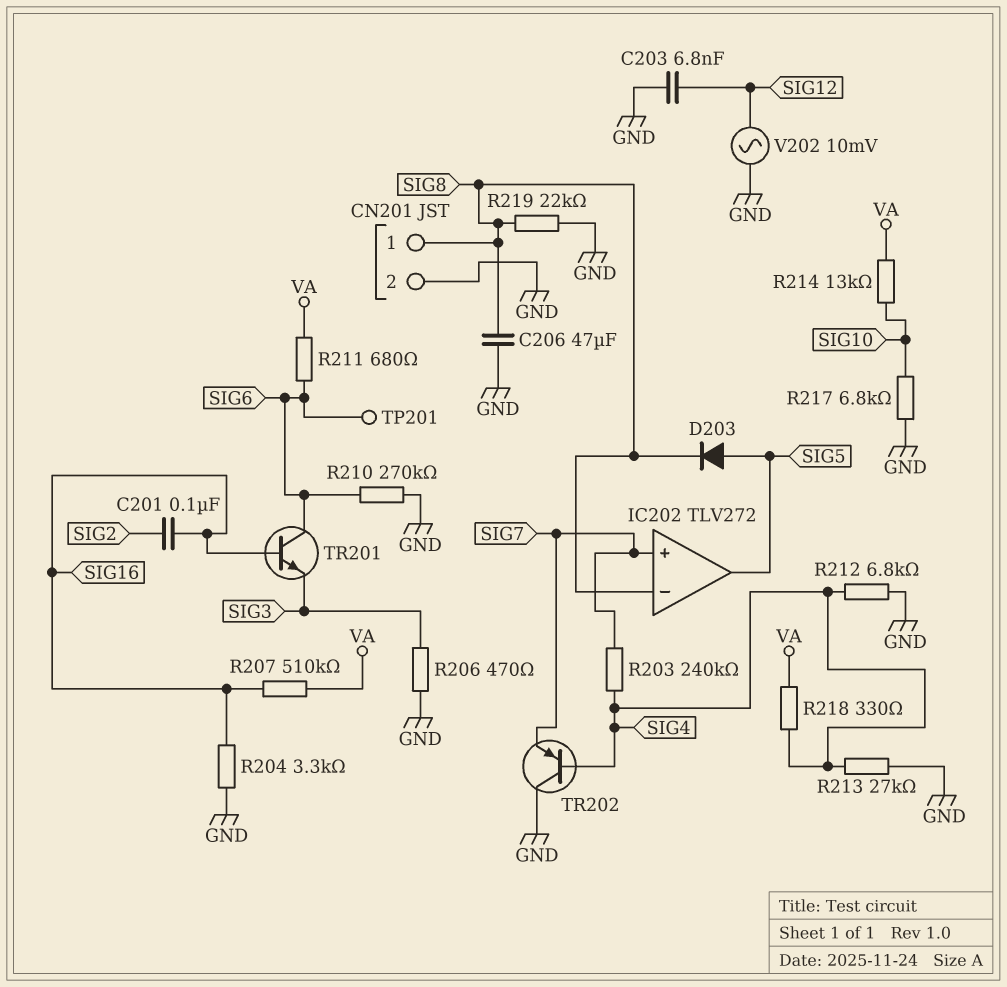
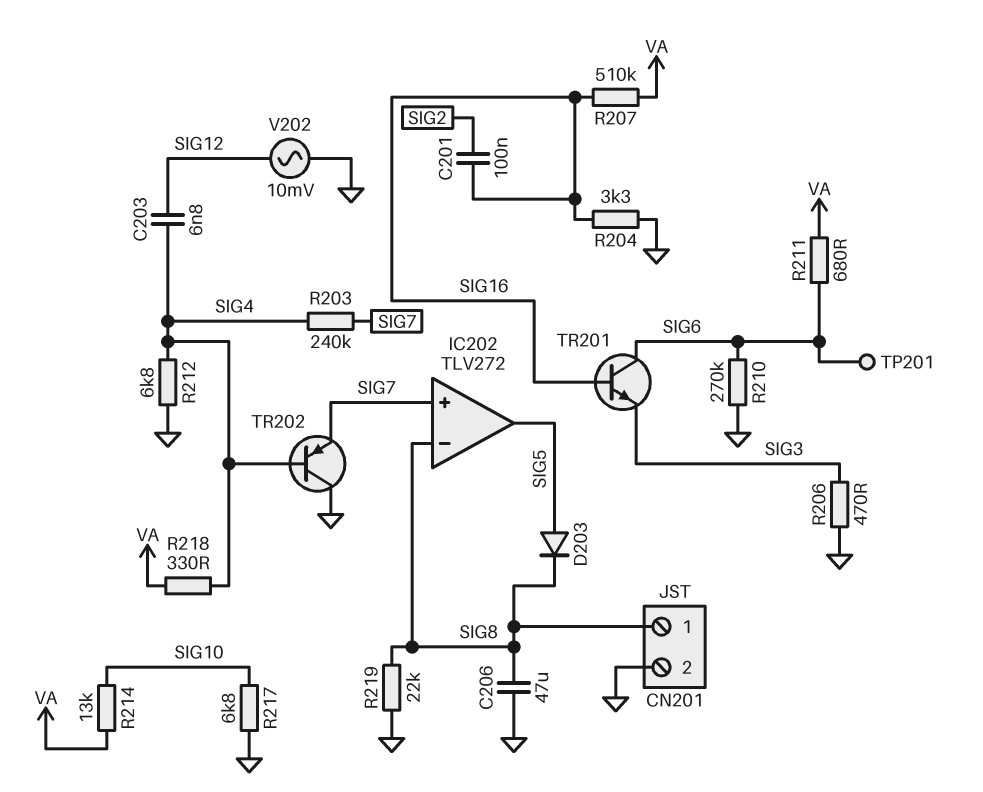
C203: 6.8nF (GND, SIG12) -> 6.8nF (SIG4, SIG12)
R213: 27k (GND, SIG4) -> none

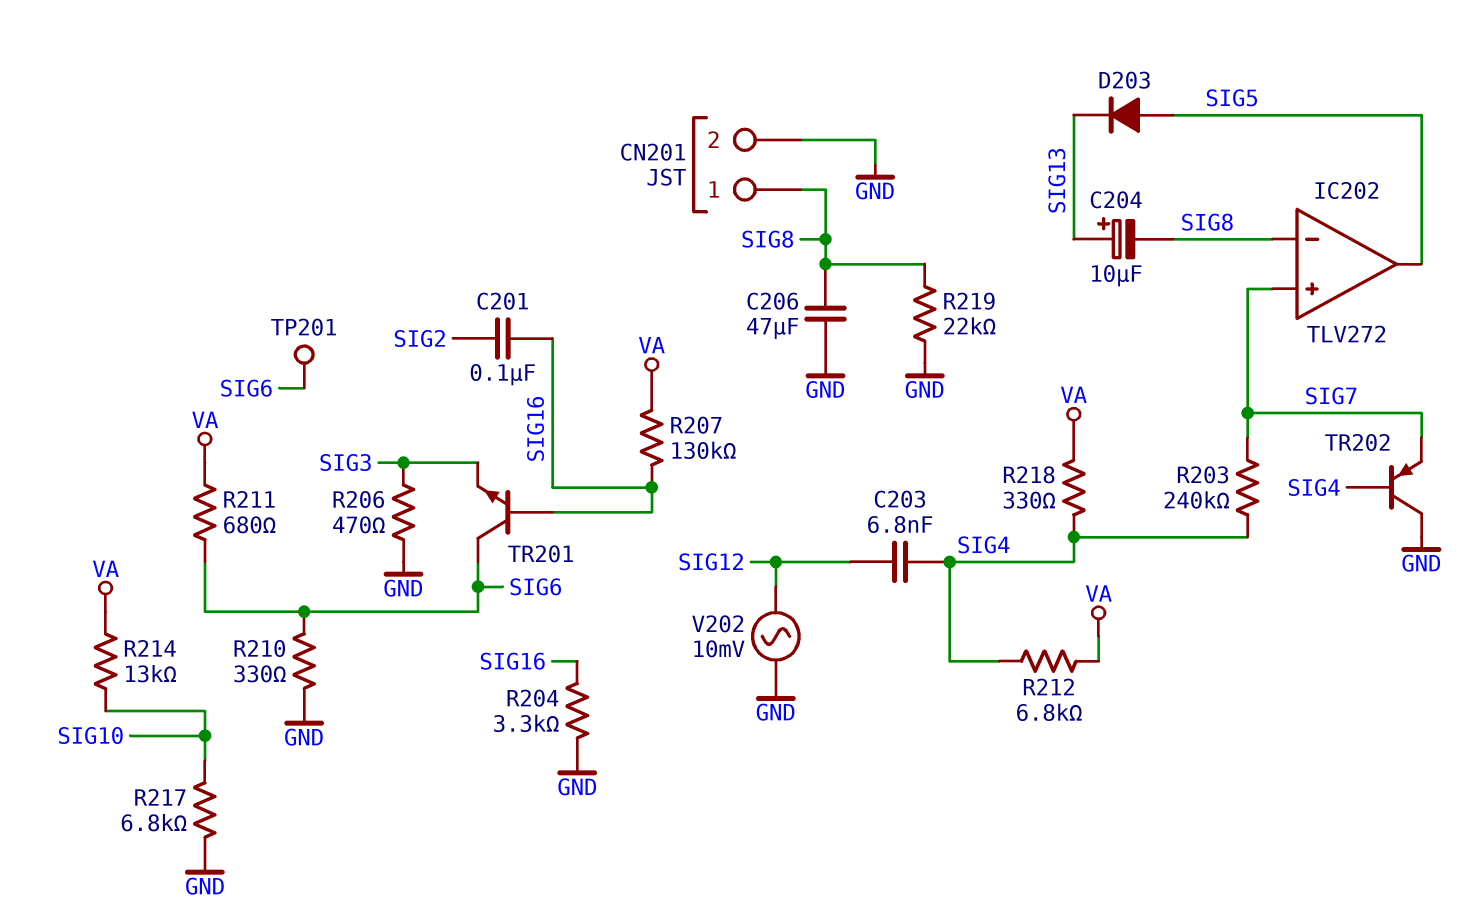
C204: none -> 10uF (plus SIG13, minus SIG8)
D203: diode (A SIG5, K SIG8) -> diode (A SIG5, K SIG13)
R207: 510k (SIG16, VA) -> 130k (SIG16, VA)
R210: 270k (GND, SIG6) -> 330 (GND, SIG6)
R212: 6.8k (GND, SIG4) -> 6.8k (SIG4, VA)

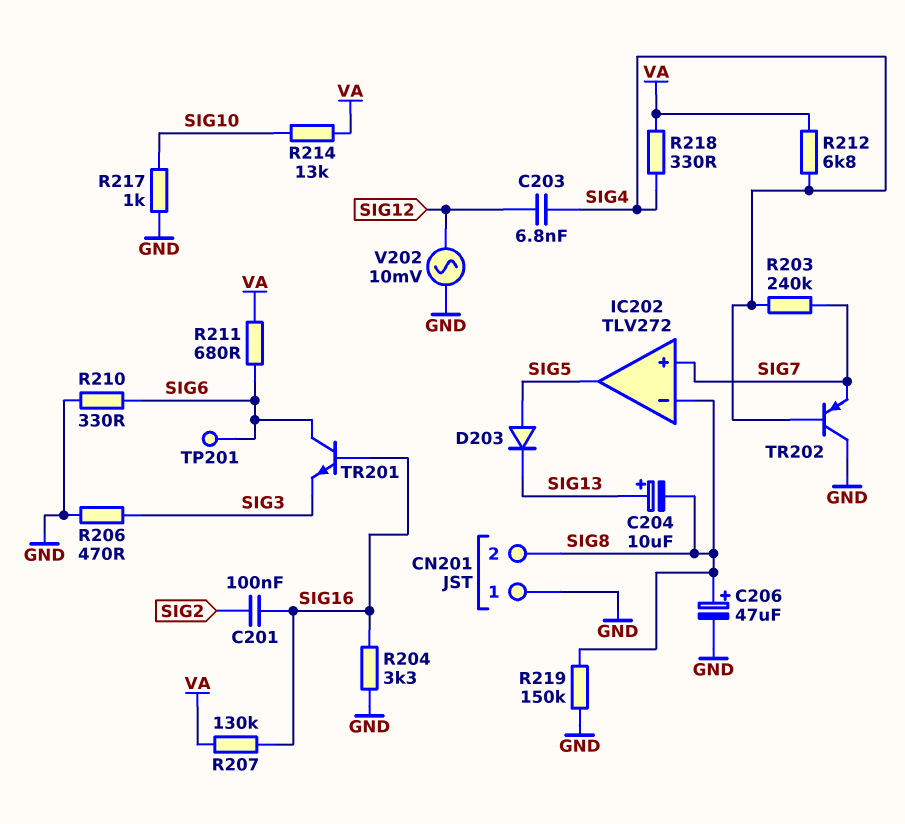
C206: 47uF (GND, SIG8) -> 47uF (plus SIG8, minus GND)
CN201 pin 1: SIG8 -> GND
CN201 pin 2: GND -> SIG8
R217: 6.8k (GND, SIG10) -> 1k (GND, SIG10)
R219: 22k (GND, SIG8) -> 150k (GND, SIG8)

